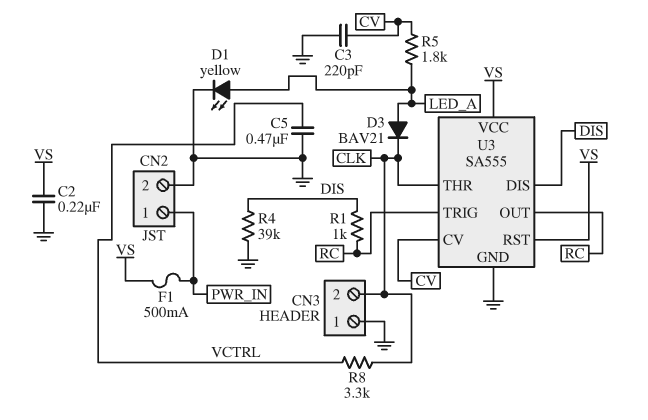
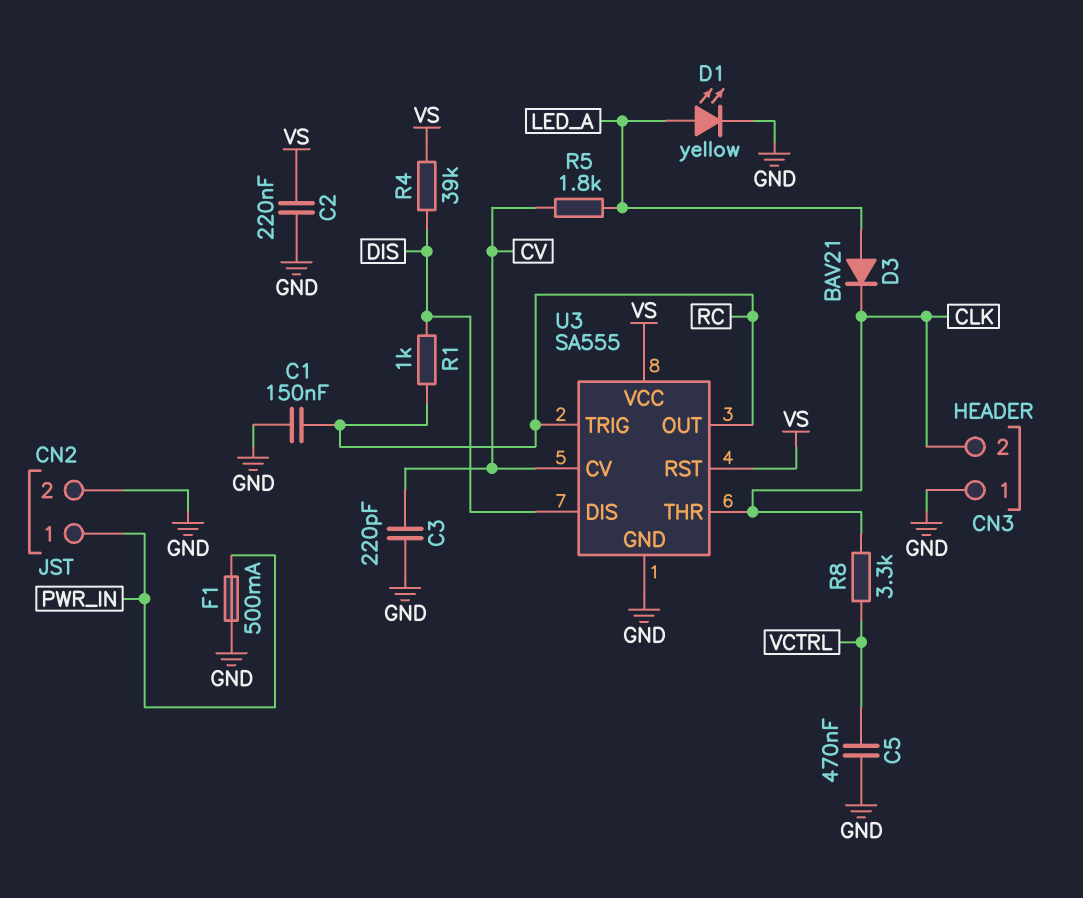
C1: none -> 150nF (GND, RC)
F1: 500mA (PWR_IN, VS) -> 500mA (GND, PWR_IN)
R4: 39k (DIS, GND) -> 39k (DIS, VS)

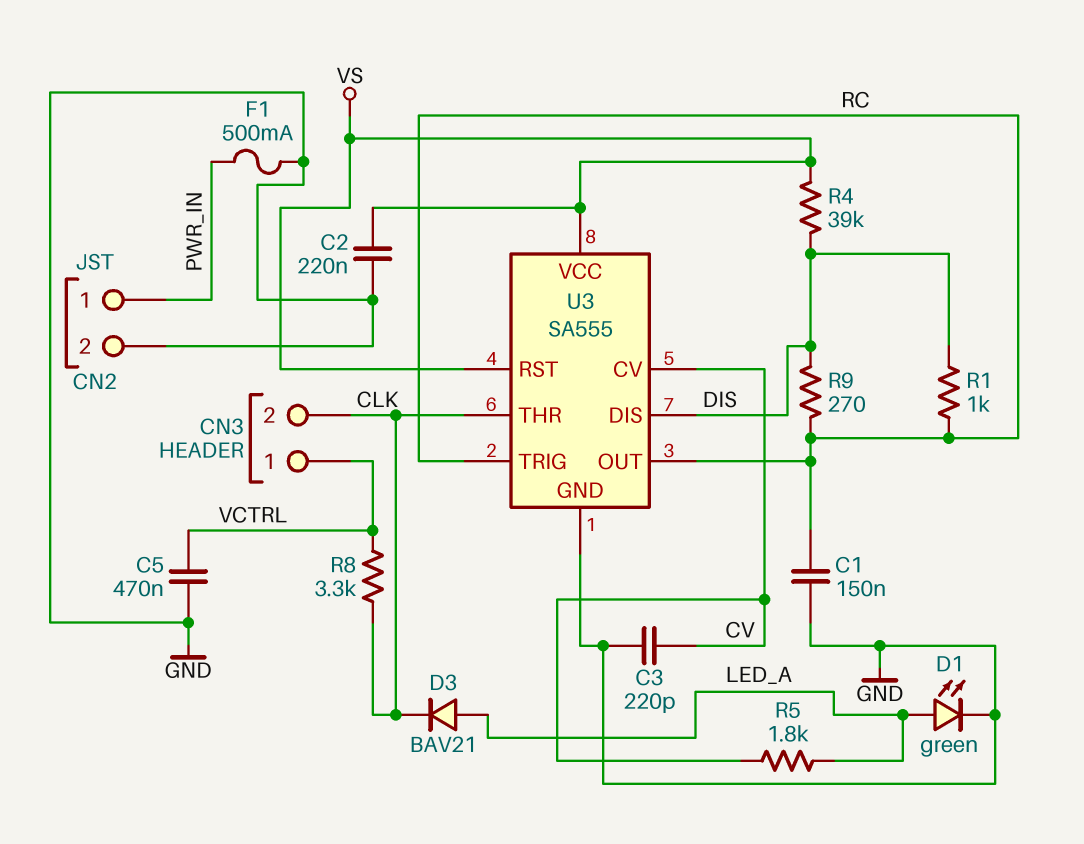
CN3 pin 1: GND -> VCTRL
D1: LED yellow (A LED_A, K GND) -> LED green (A LED_A, K GND)
R9: none -> 270 (DIS, RC)

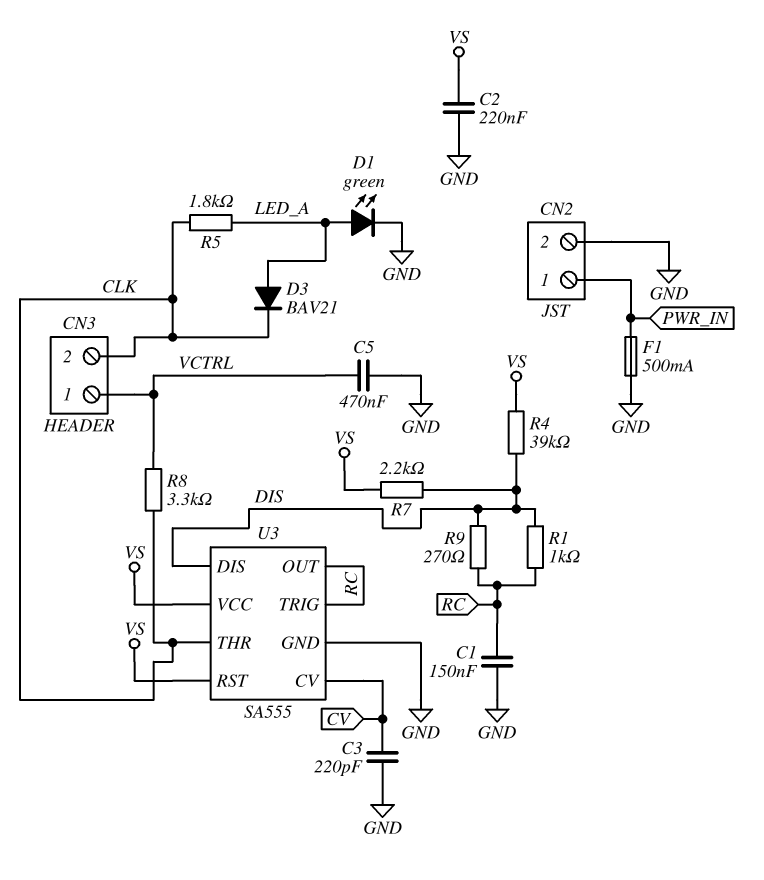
R5: 1.8k (CV, LED_A) -> 1.8k (CLK, LED_A)
R7: none -> 2.2k (DIS, VS)

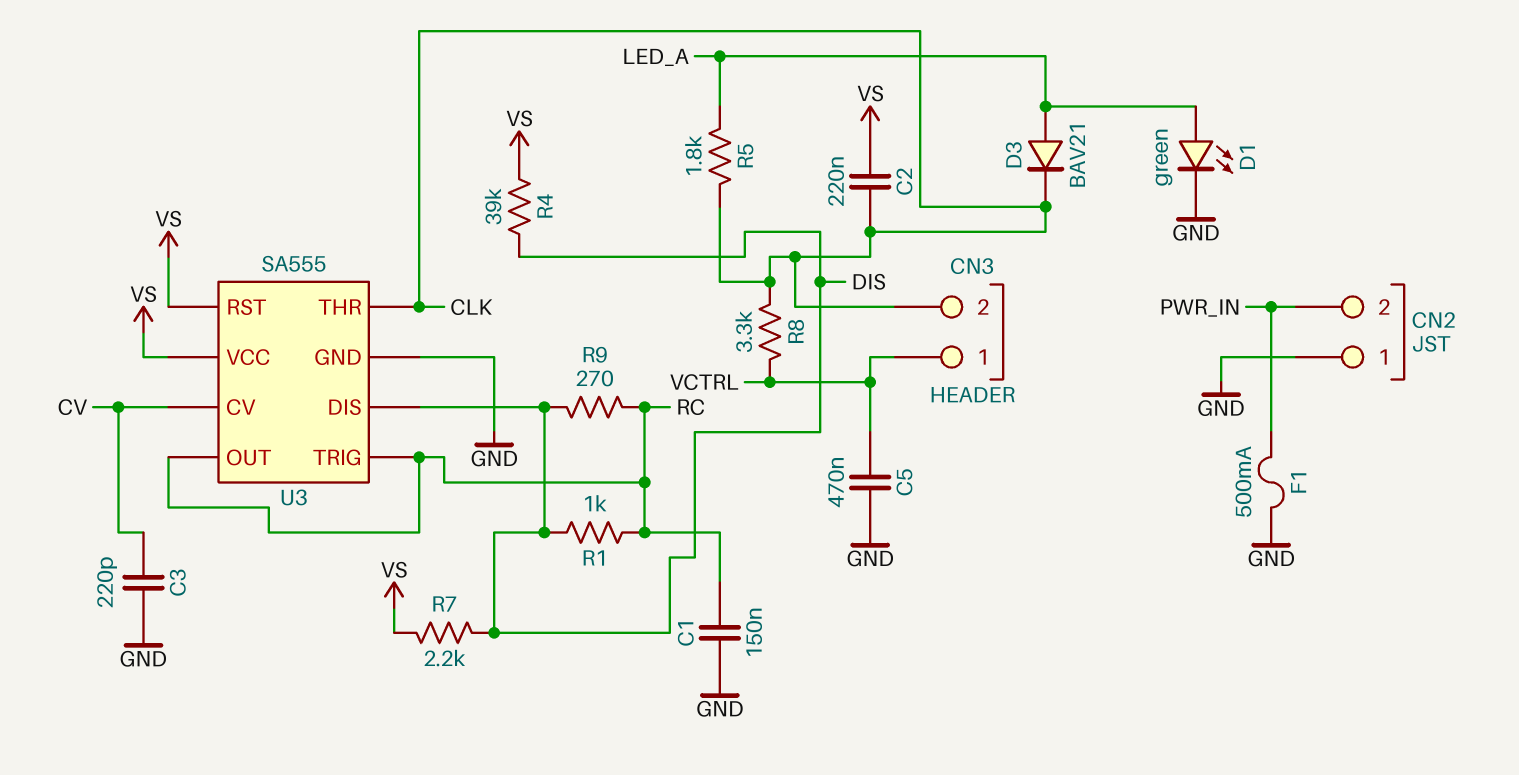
C2: 220nF (GND, VS) -> 220nF (CLK, VS)
CN2 pin 1: PWR_IN -> GND
CN2 pin 2: GND -> PWR_IN

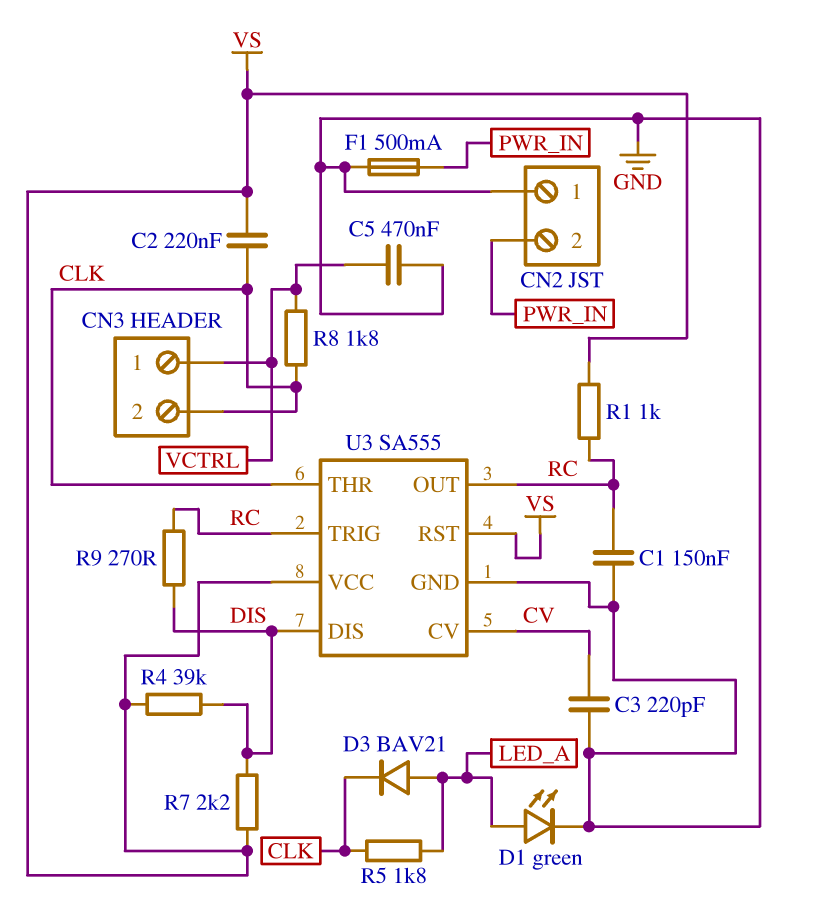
R1: 1k (DIS, RC) -> 1k (RC, VS)
R8: 3.3k (CLK, VCTRL) -> 1.8k (CLK, VCTRL)

